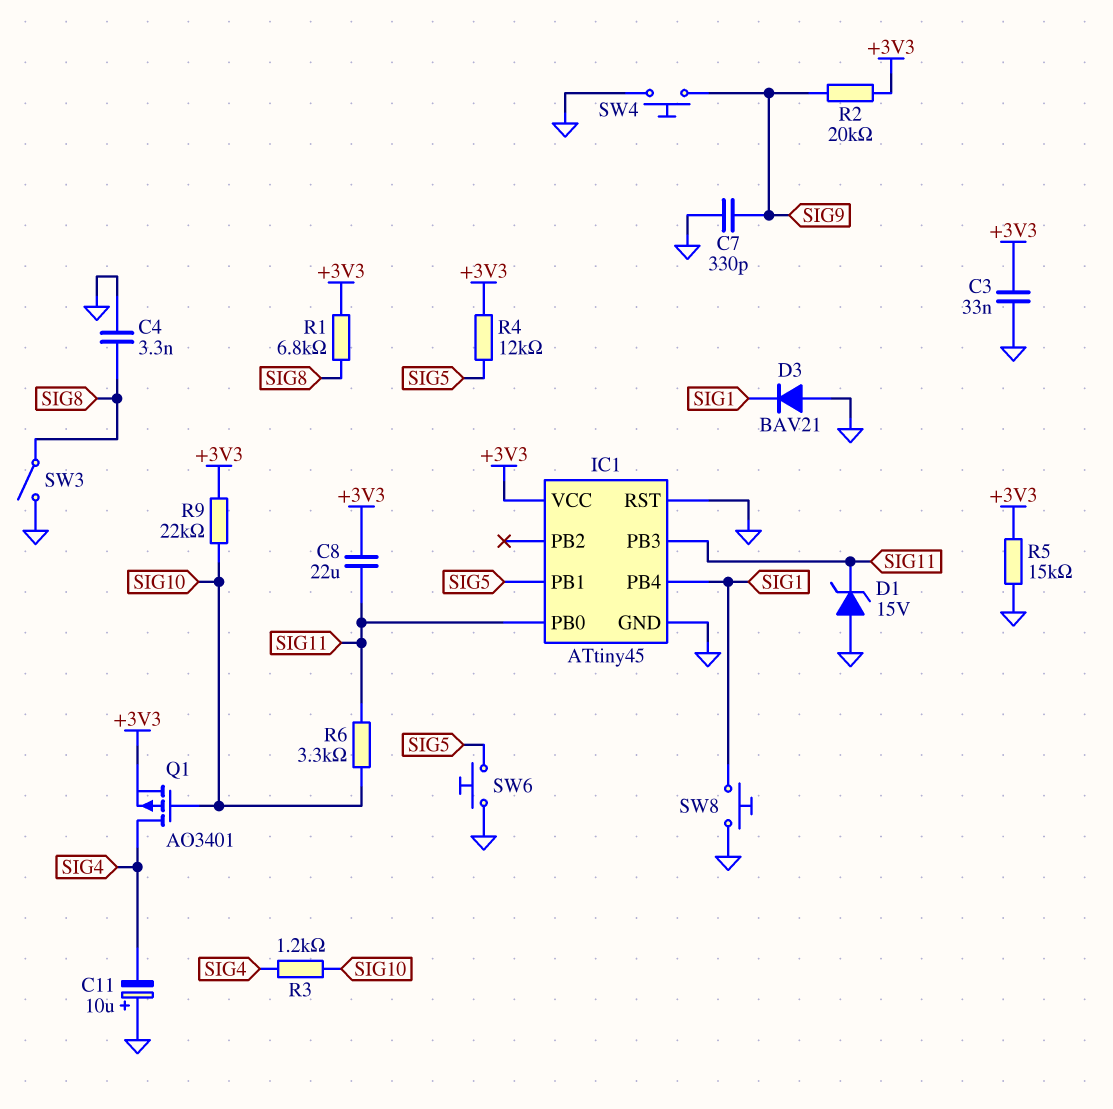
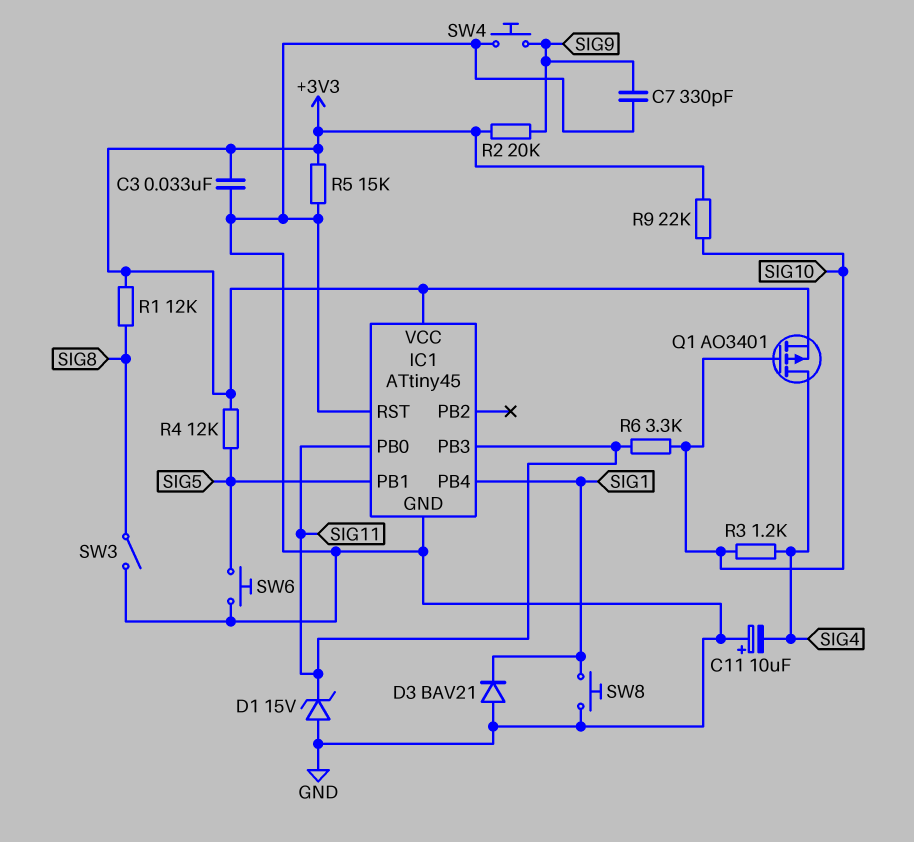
C4: 3.3nF (GND, SIG8) -> none
C8: 22uF (+3V3, SIG11) -> none
R1: 6.8k (+3V3, SIG8) -> 12k (+3V3, SIG8)

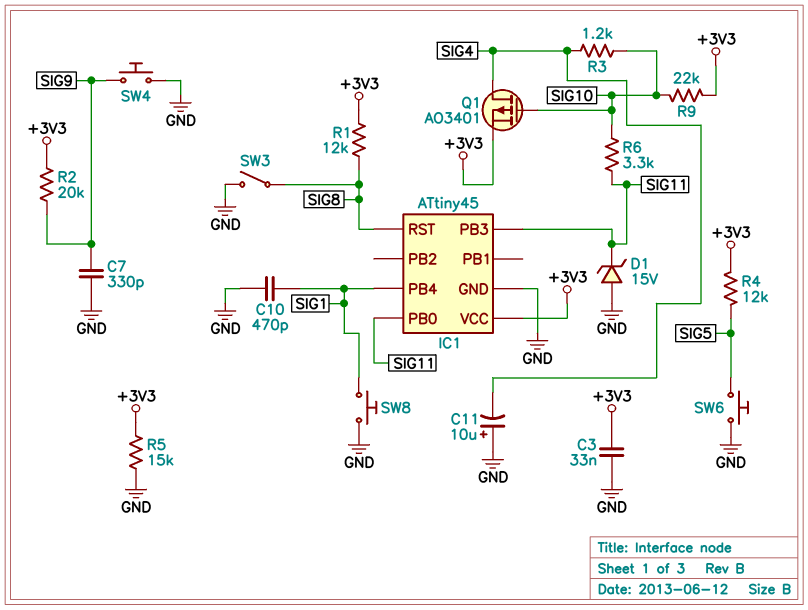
C10: none -> 470pF (GND, SIG1)
D3: diode BAV21 (A GND, K SIG1) -> none
IC1 pin PB1: SIG5 -> none
IC1 pin RST: GND -> SIG8

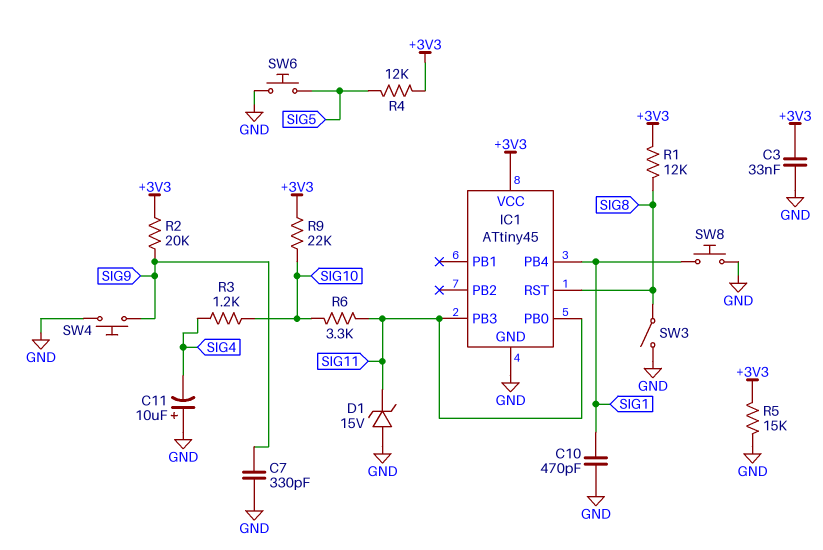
Q1: PMOS AO3401 (G SIG10, D SIG4, S +3V3) -> none

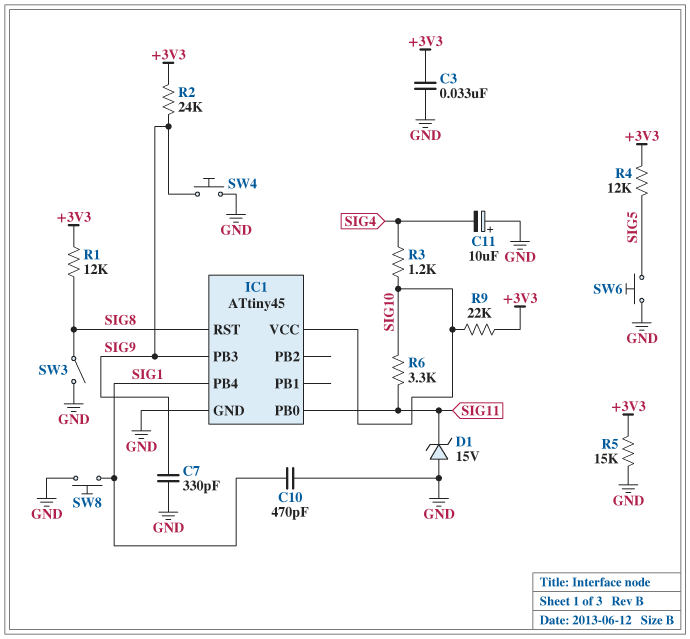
IC1 pin PB3: SIG11 -> SIG9
IC1 pin VCC: +3V3 -> SIG10
R2: 20k (+3V3, SIG9) -> 24k (+3V3, SIG9)

